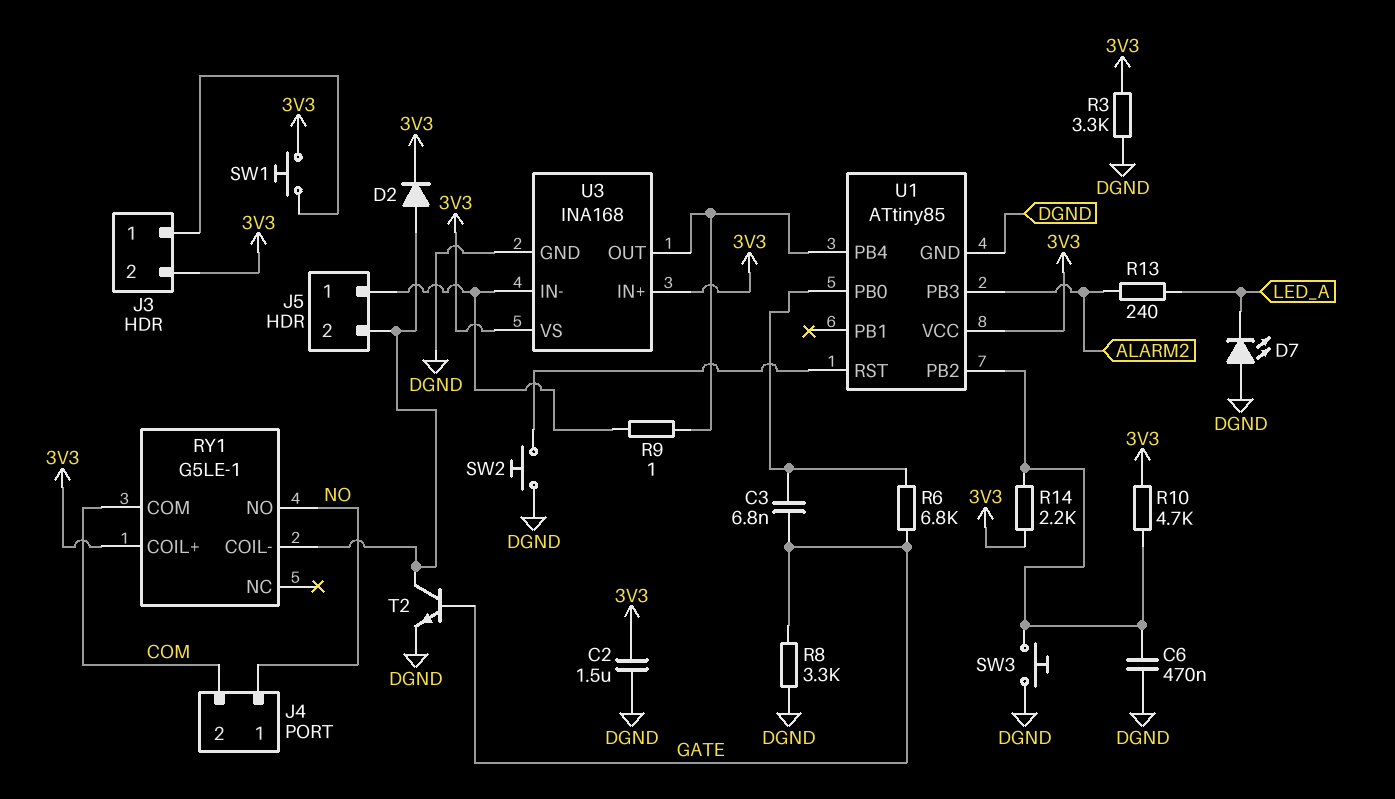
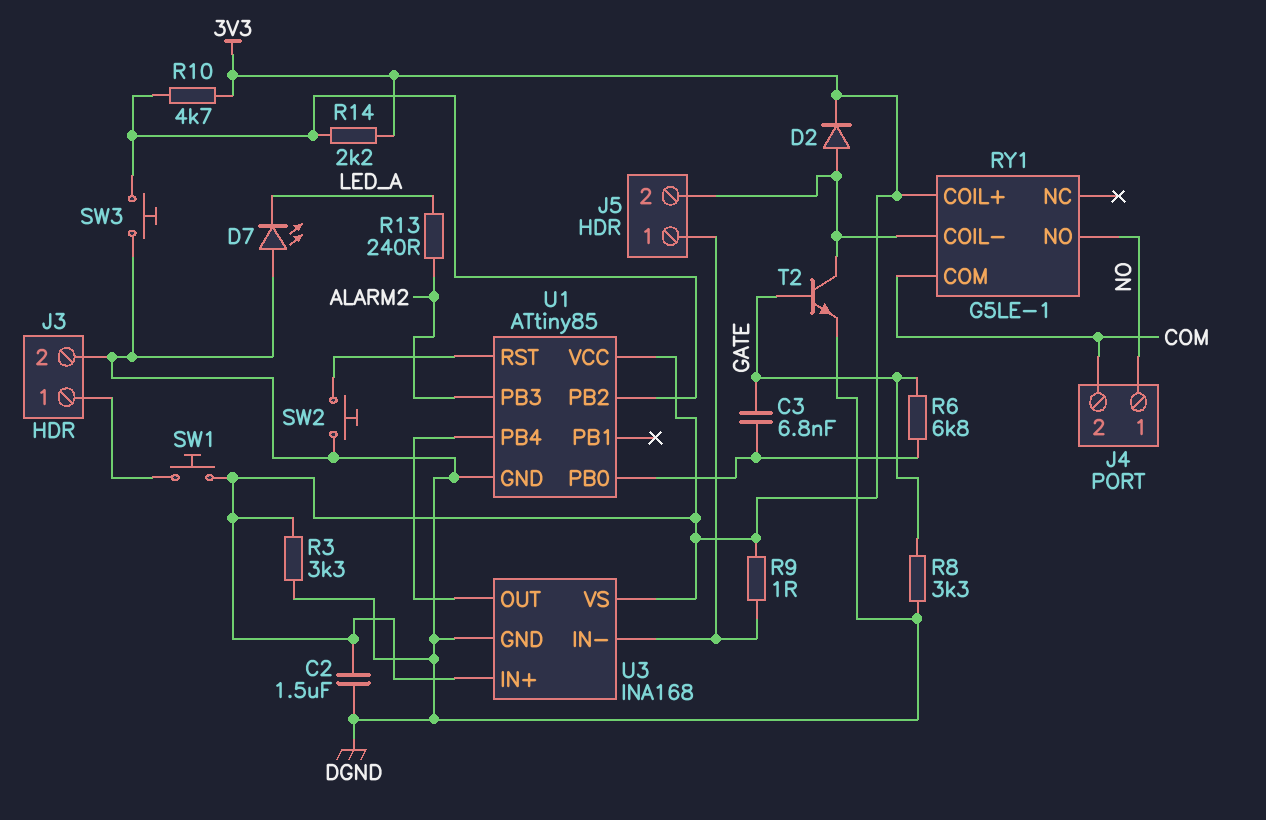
C6: 470nF (DGND, U1/PB2) -> none
J3 pin 2: 3V3 -> DGND
R9: 1 (J5/1, U1/PB4) -> 1 (3V3, J5/1)

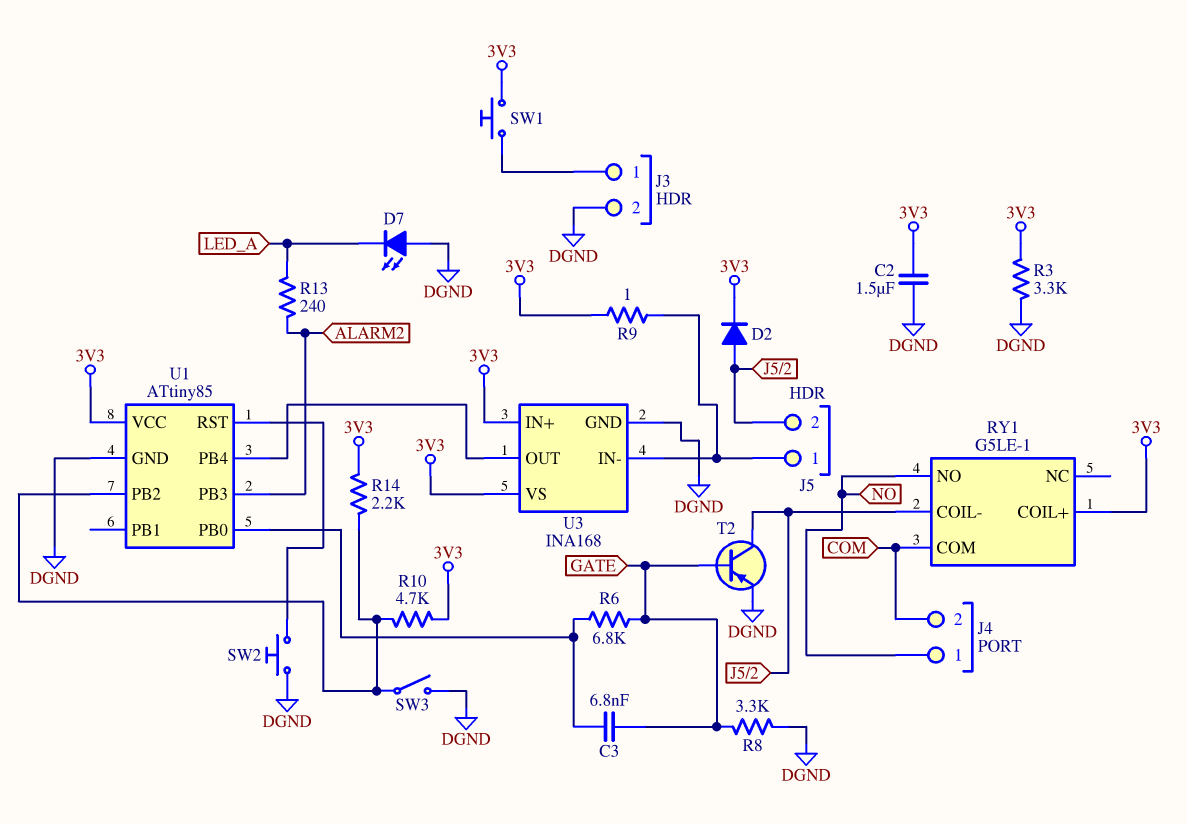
SW3: button (DGND, U1/PB2) -> switch (DGND, U1/PB2)
T2: NPN (B GATE, C J5/2, E DGND) -> PNP (B GATE, C J5/2, E DGND)

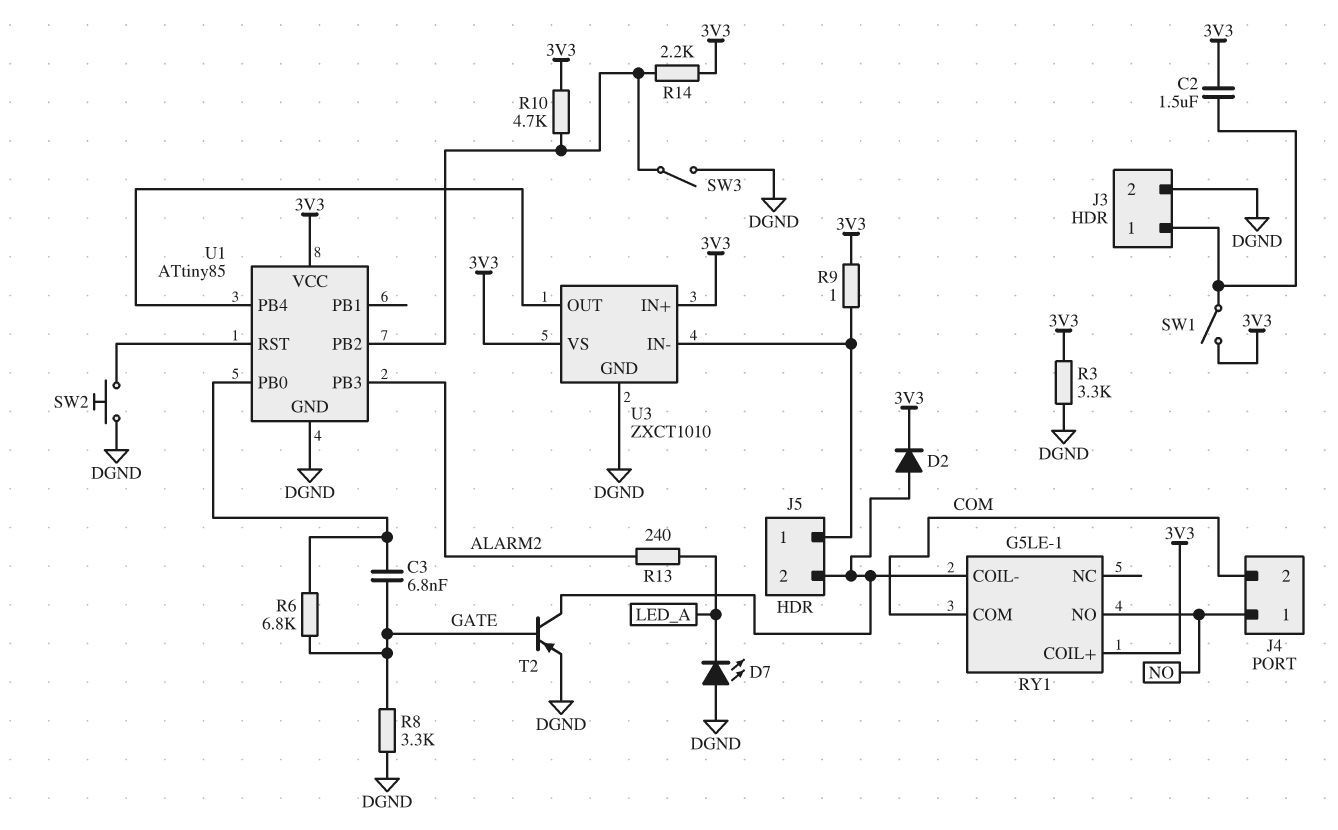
C2: 1.5uF (3V3, DGND) -> 1.5uF (3V3, J3/1)
SW1: button (3V3, J3/1) -> switch (3V3, J3/1)
U3: INA168 -> ZXCT1010

